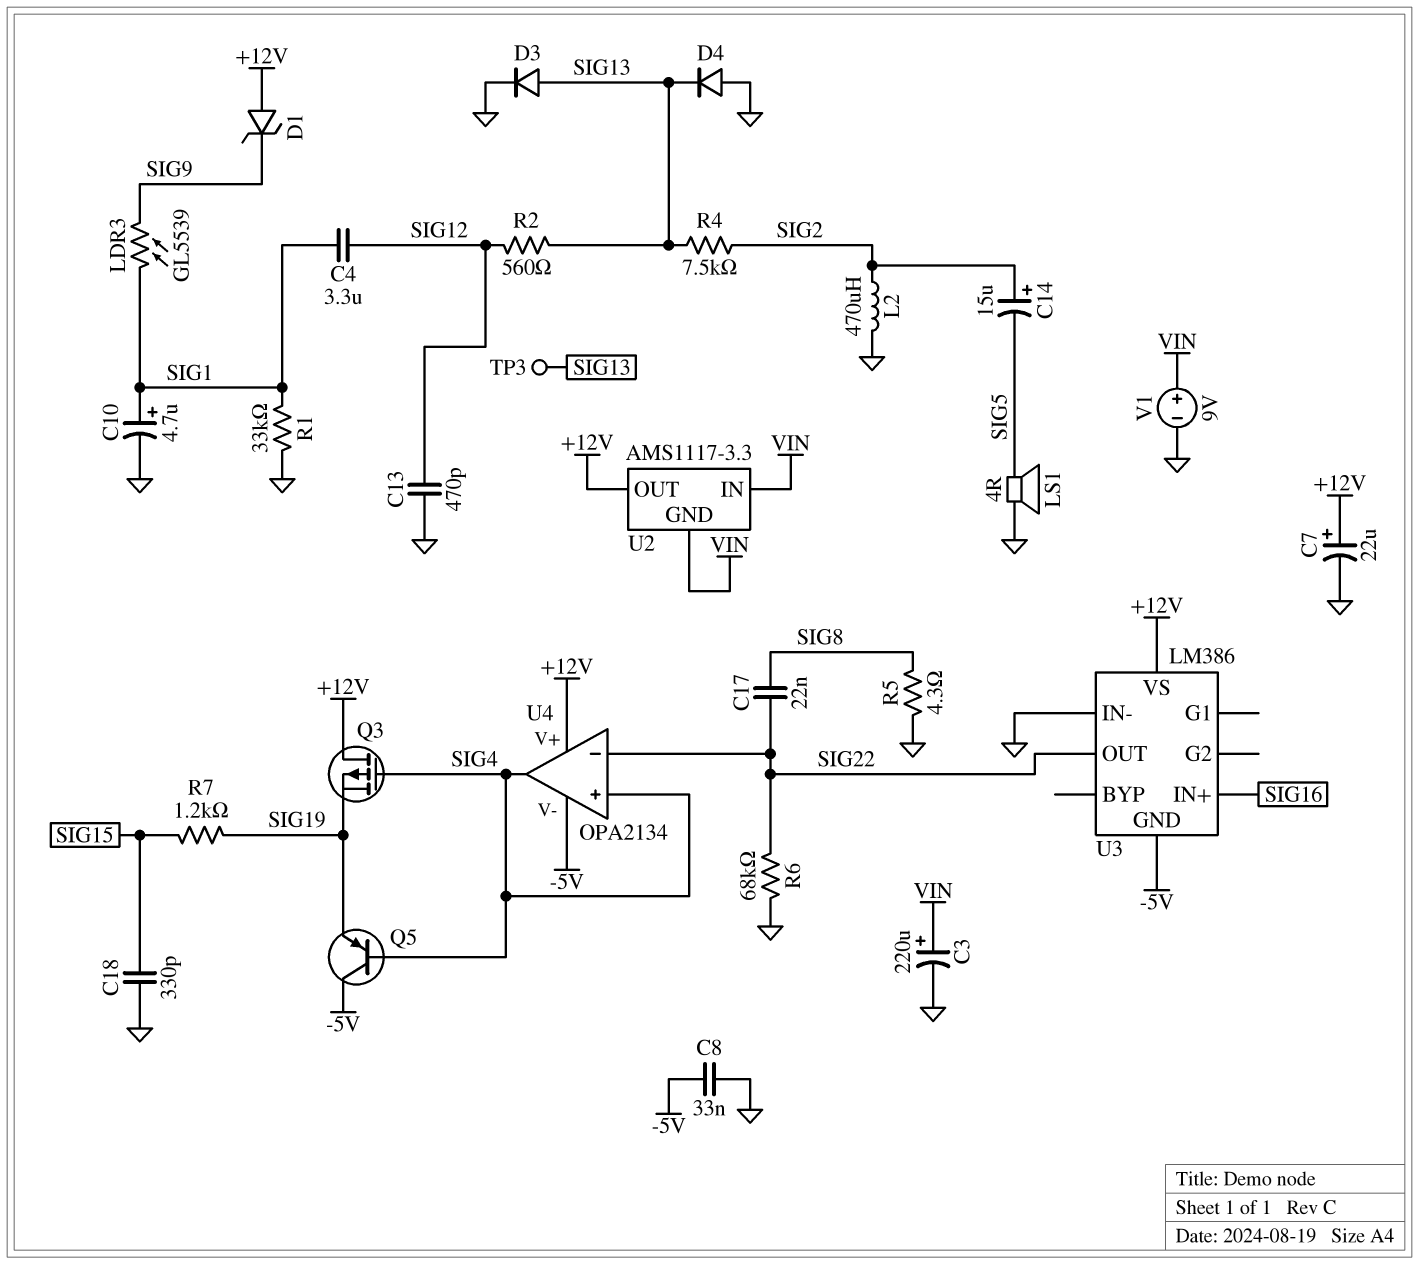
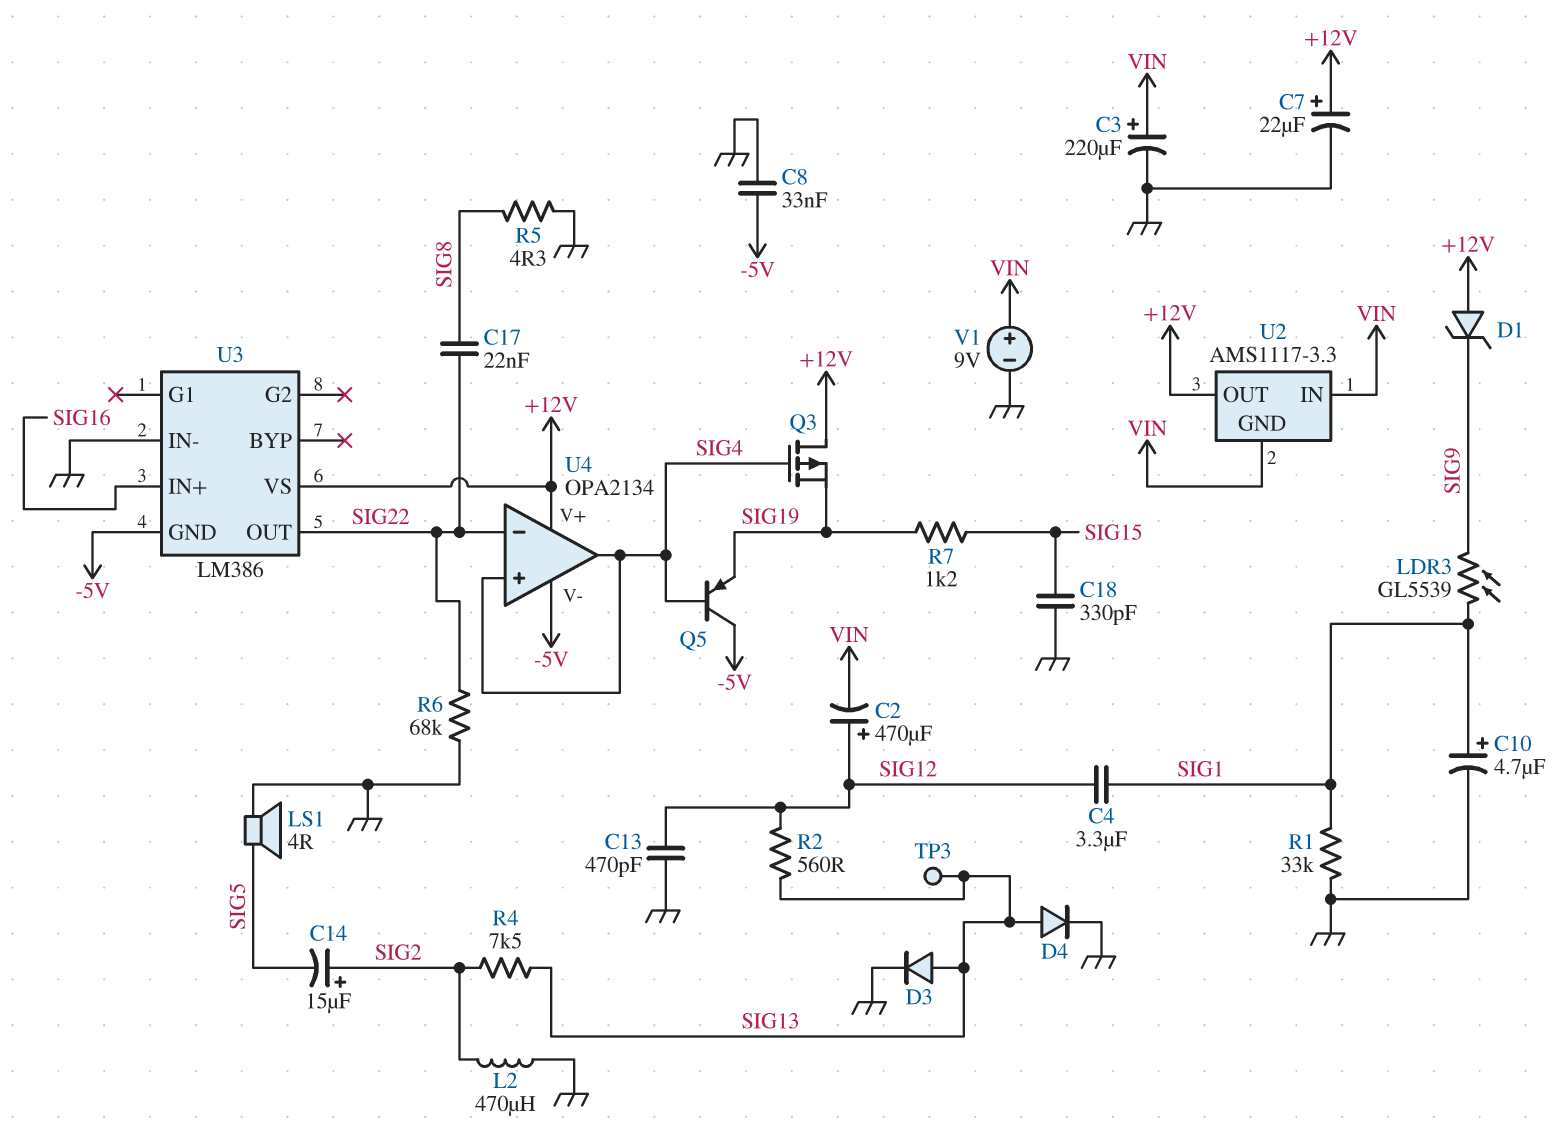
C2: none -> 470uF (plus SIG12, minus VIN)
D4: diode (A GND, K SIG13) -> diode (A SIG13, K GND)

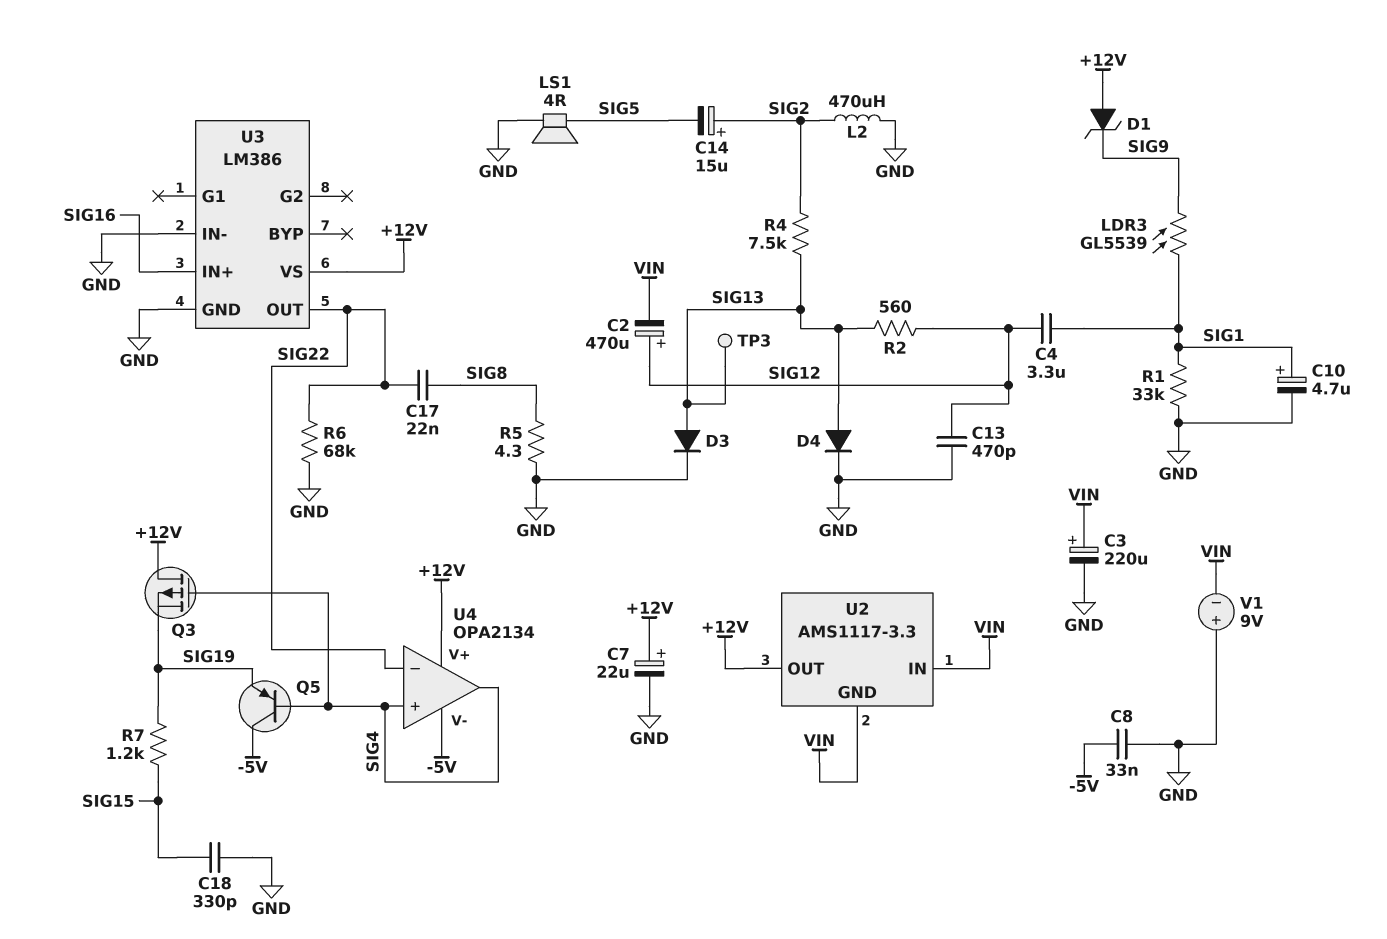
U3 pin GND: -5V -> GND
V1: 9V (plus VIN, minus GND) -> 9V (plus GND, minus VIN)

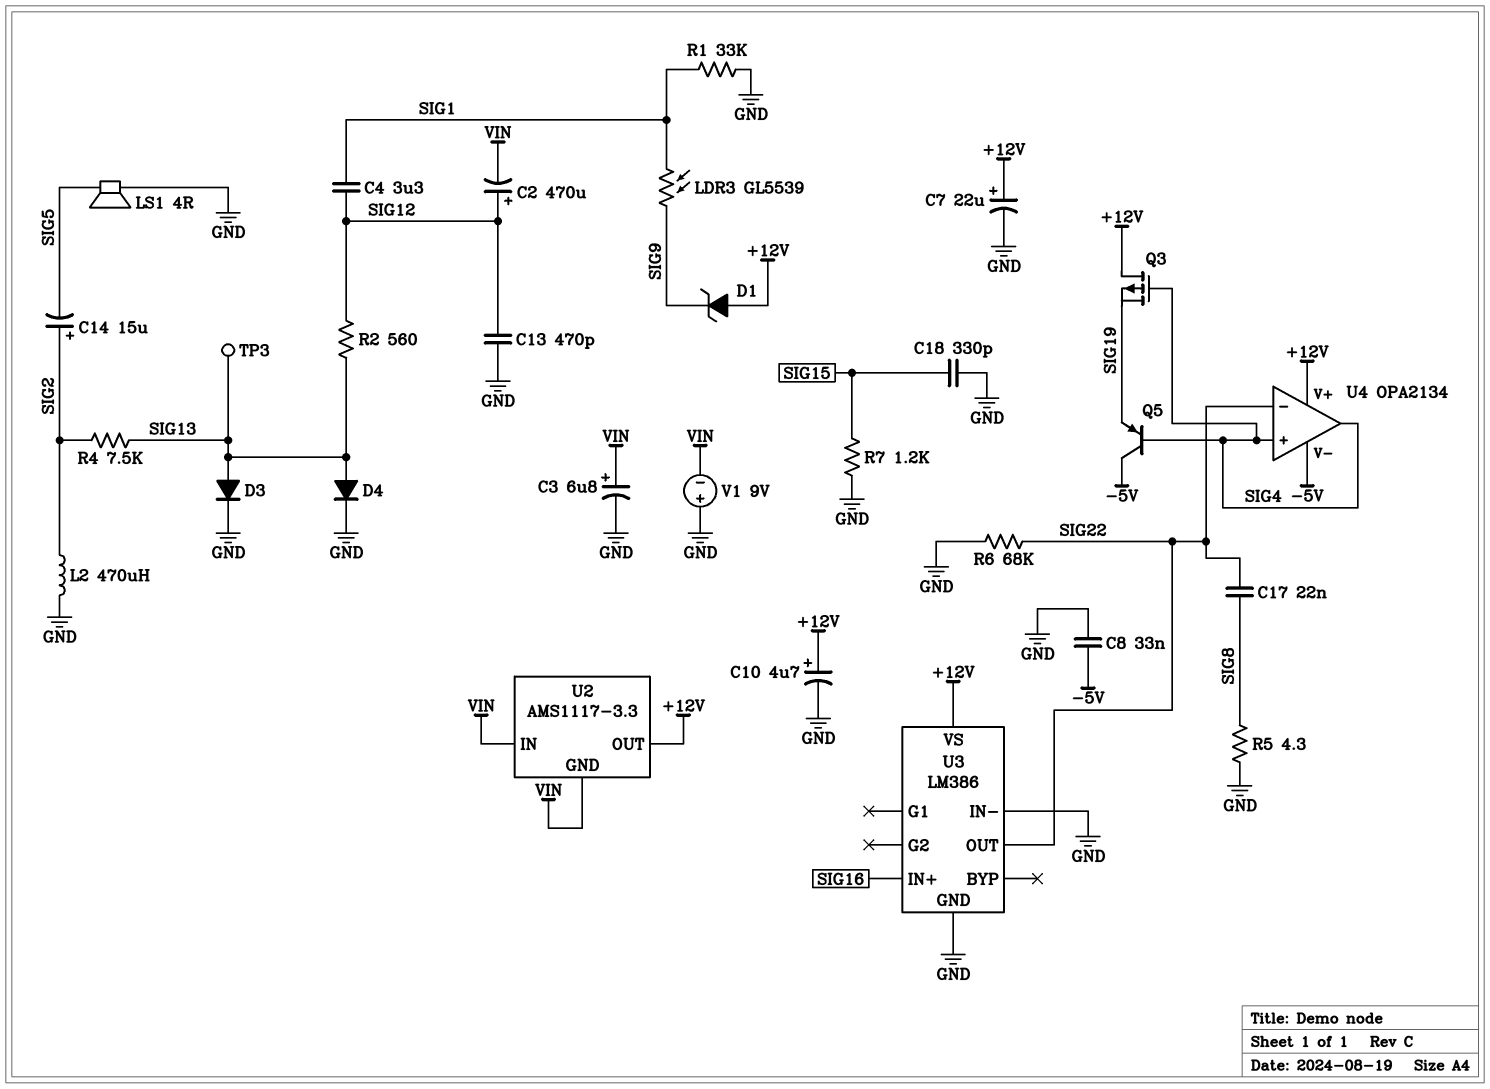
C3: 220uF (plus VIN, minus GND) -> 6.8uF (plus VIN, minus GND)
C10: 4.7uF (plus SIG1, minus GND) -> 4.7uF (plus +12V, minus GND)
R7: 1.2k (SIG15, SIG19) -> 1.2k (GND, SIG15)

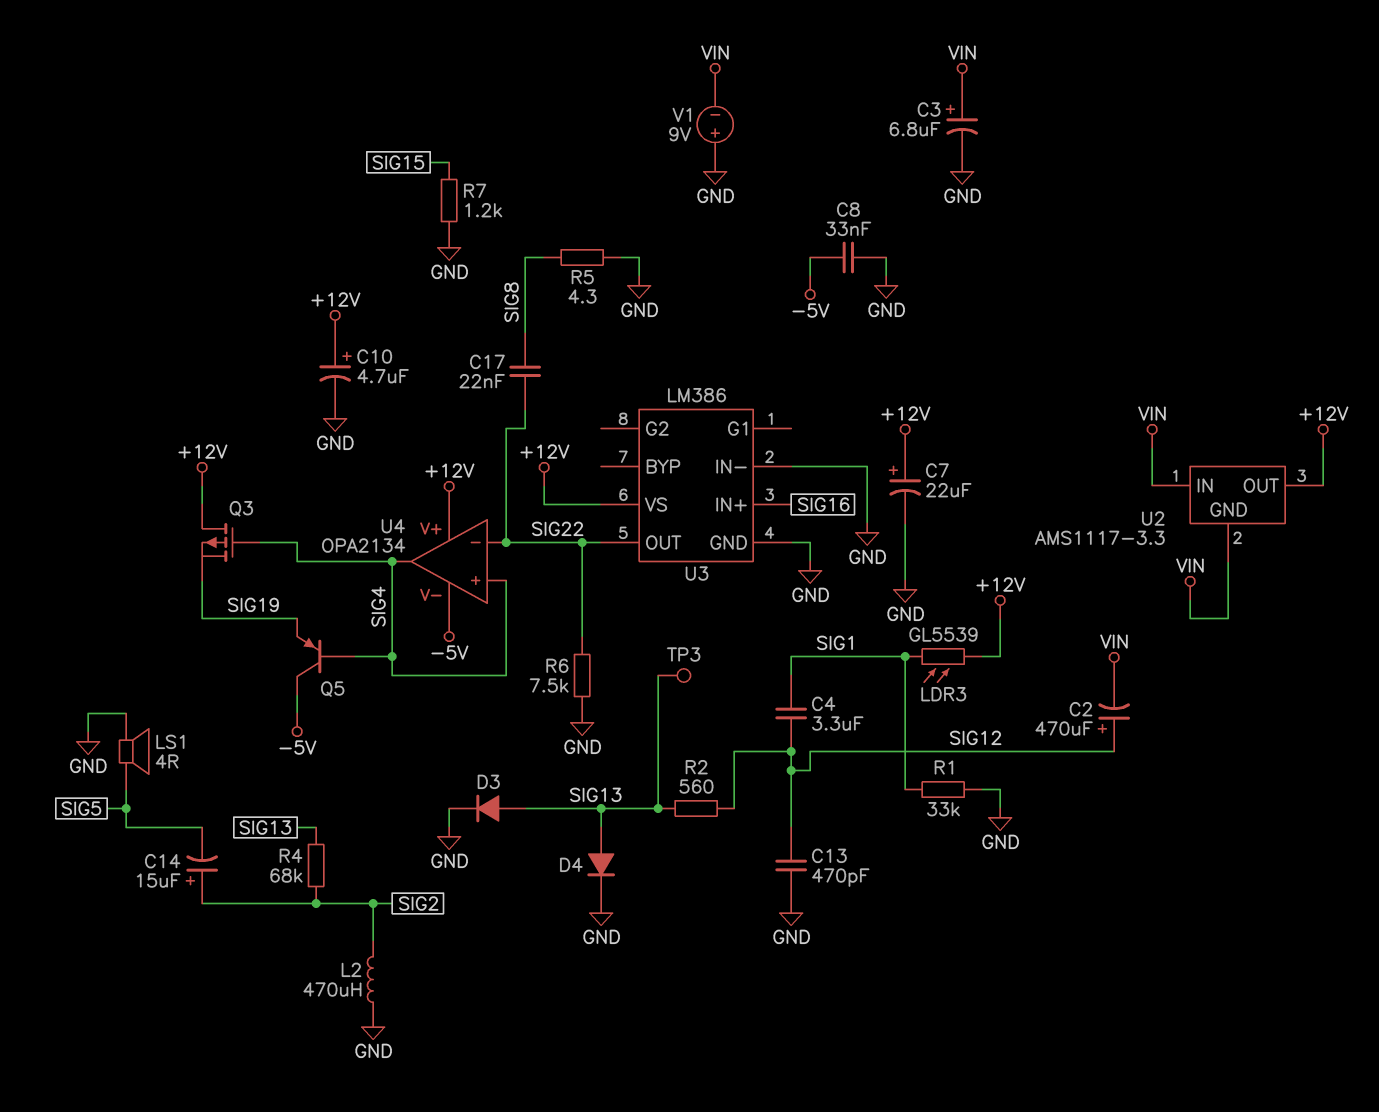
C18: 330pF (GND, SIG15) -> none
D1: zener (A +12V, K SIG9) -> none
LDR3: GL5539 (SIG1, SIG9) -> GL5539 (+12V, SIG1)
R4: 7.5k (SIG2, SIG13) -> 68k (SIG2, SIG13)
R6: 68k (GND, SIG22) -> 7.5k (GND, SIG22)

